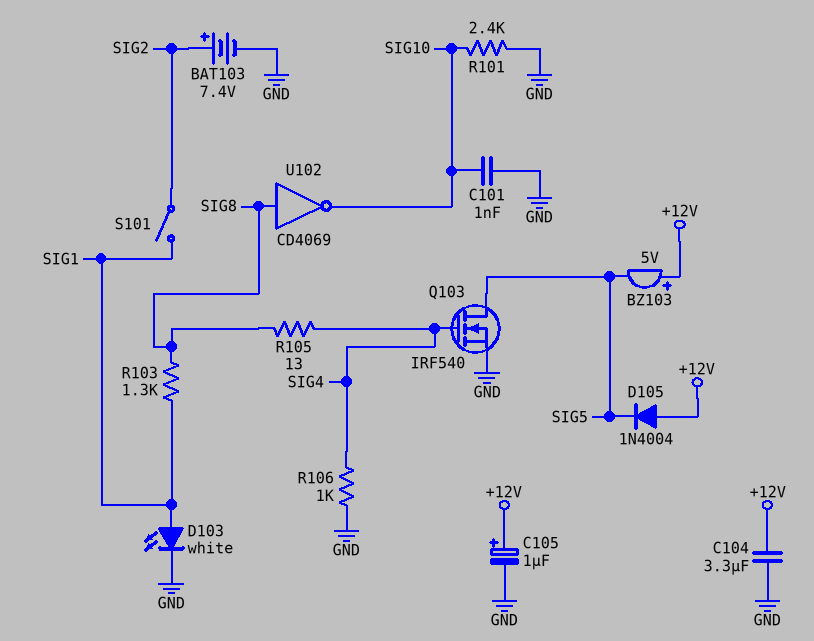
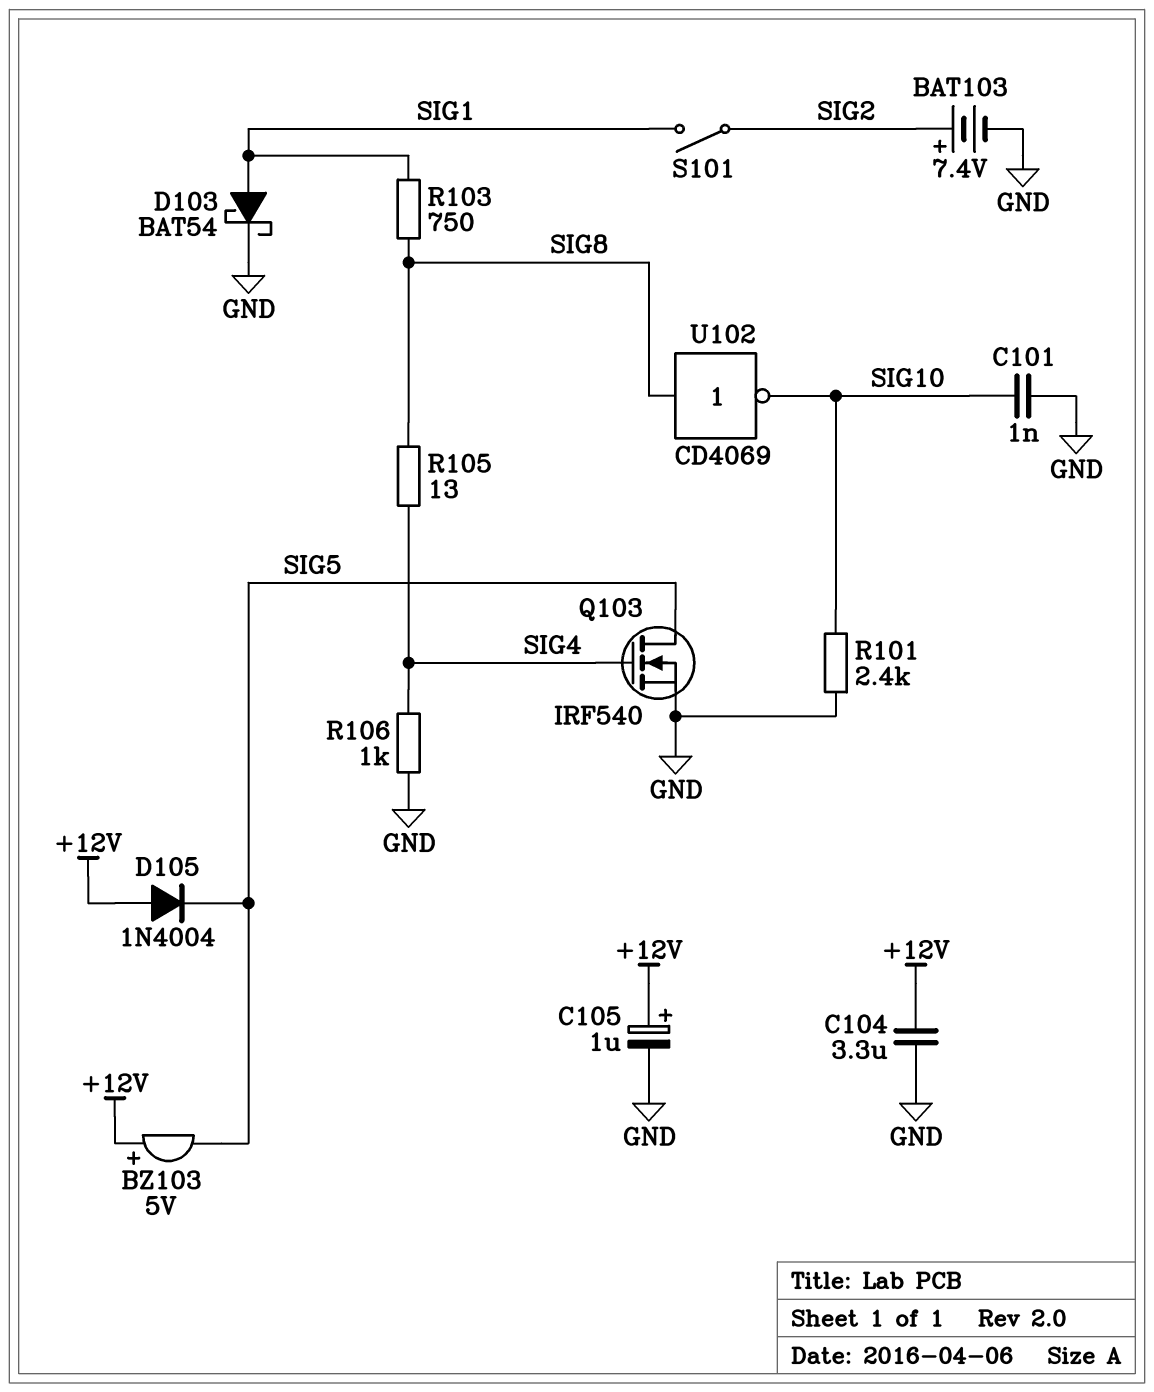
D103: LED white (A SIG1, K GND) -> schottky BAT54 (A SIG1, K GND)
R103: 1.3k (SIG1, SIG8) -> 750 (SIG1, SIG8)

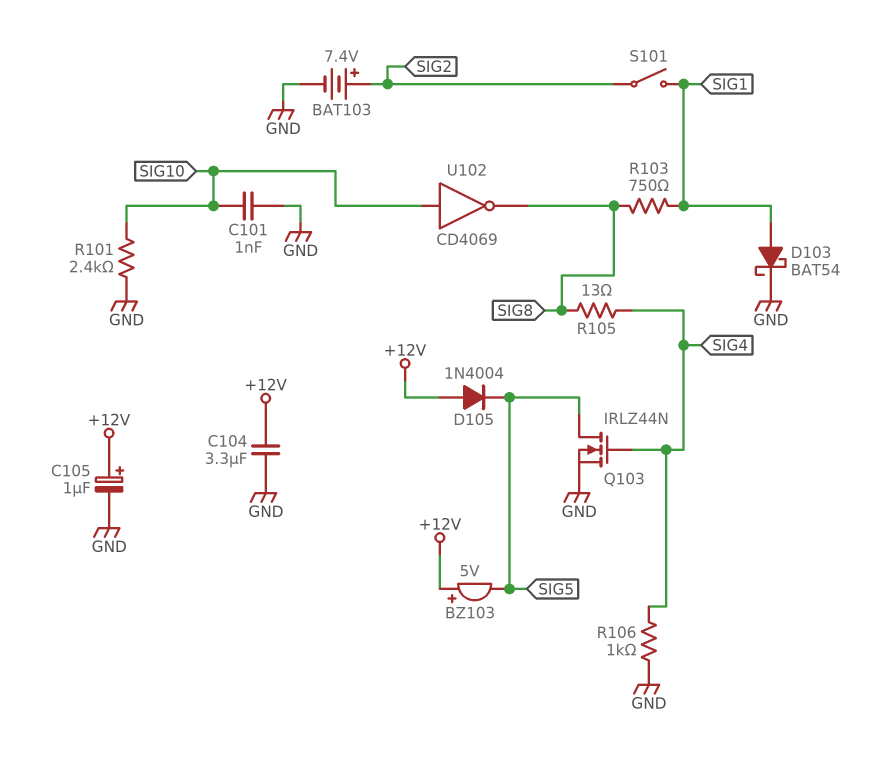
Q103: NMOS IRF540 (G SIG4, D SIG5, S GND) -> NMOS IRLZ44N (G SIG4, D SIG5, S GND)
U102: NOT CD4069 (in SIG8, out SIG10) -> NOT CD4069 (in SIG10, out SIG8)

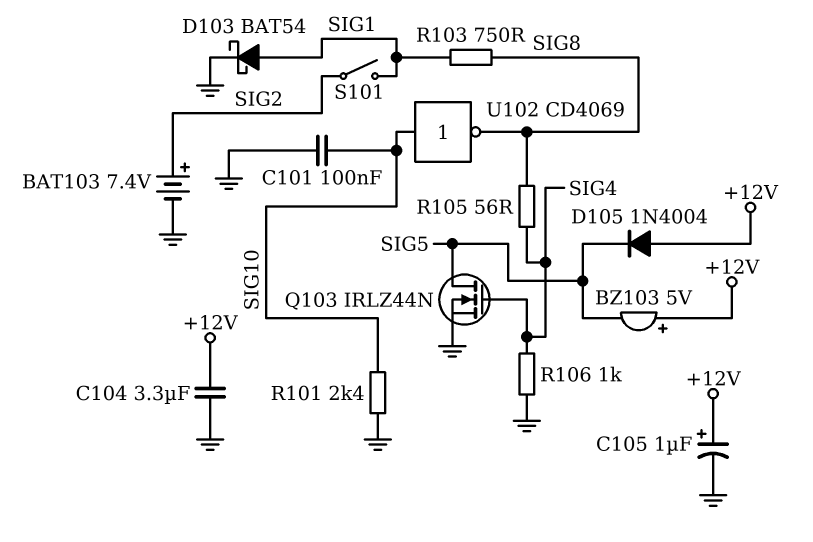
C101: 1nF (GND, SIG10) -> 100nF (GND, SIG10)
R105: 13 (SIG4, SIG8) -> 56 (SIG4, SIG8)

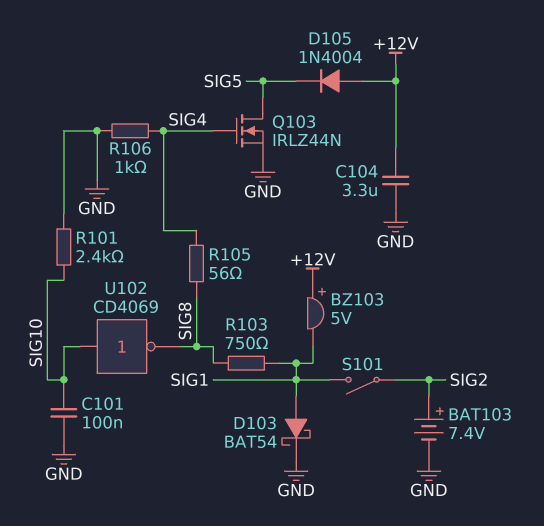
BZ103: buzzer 5V (plus +12V, minus SIG5) -> buzzer 5V (plus +12V, minus SIG1)
C105: 1uF (plus +12V, minus GND) -> none

